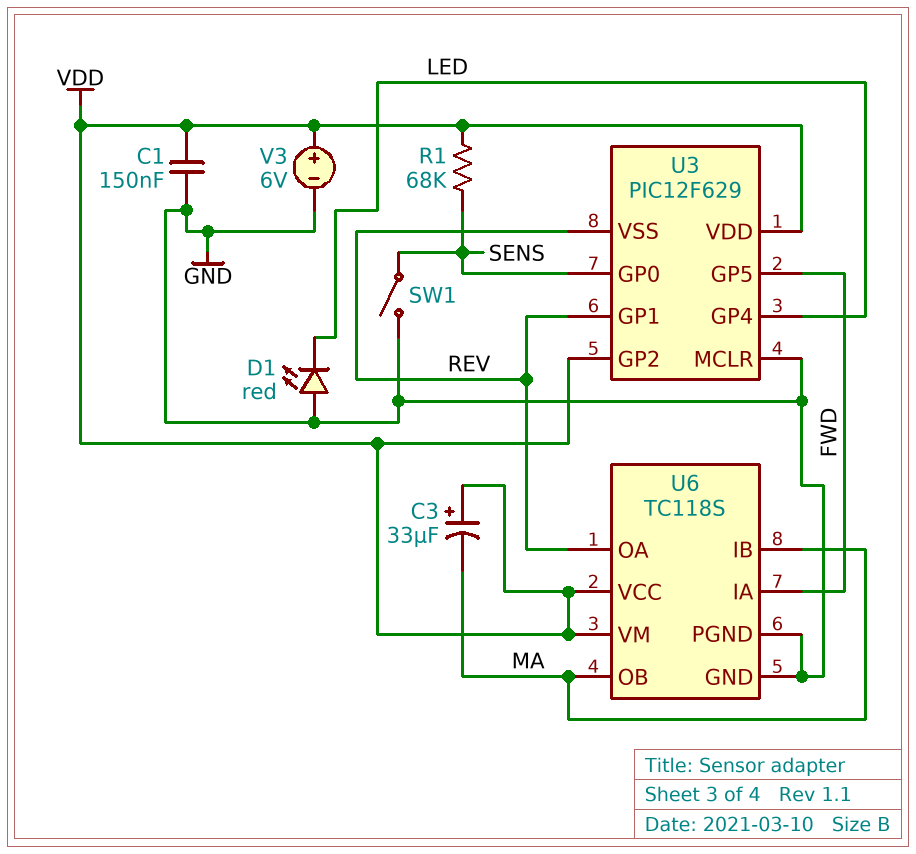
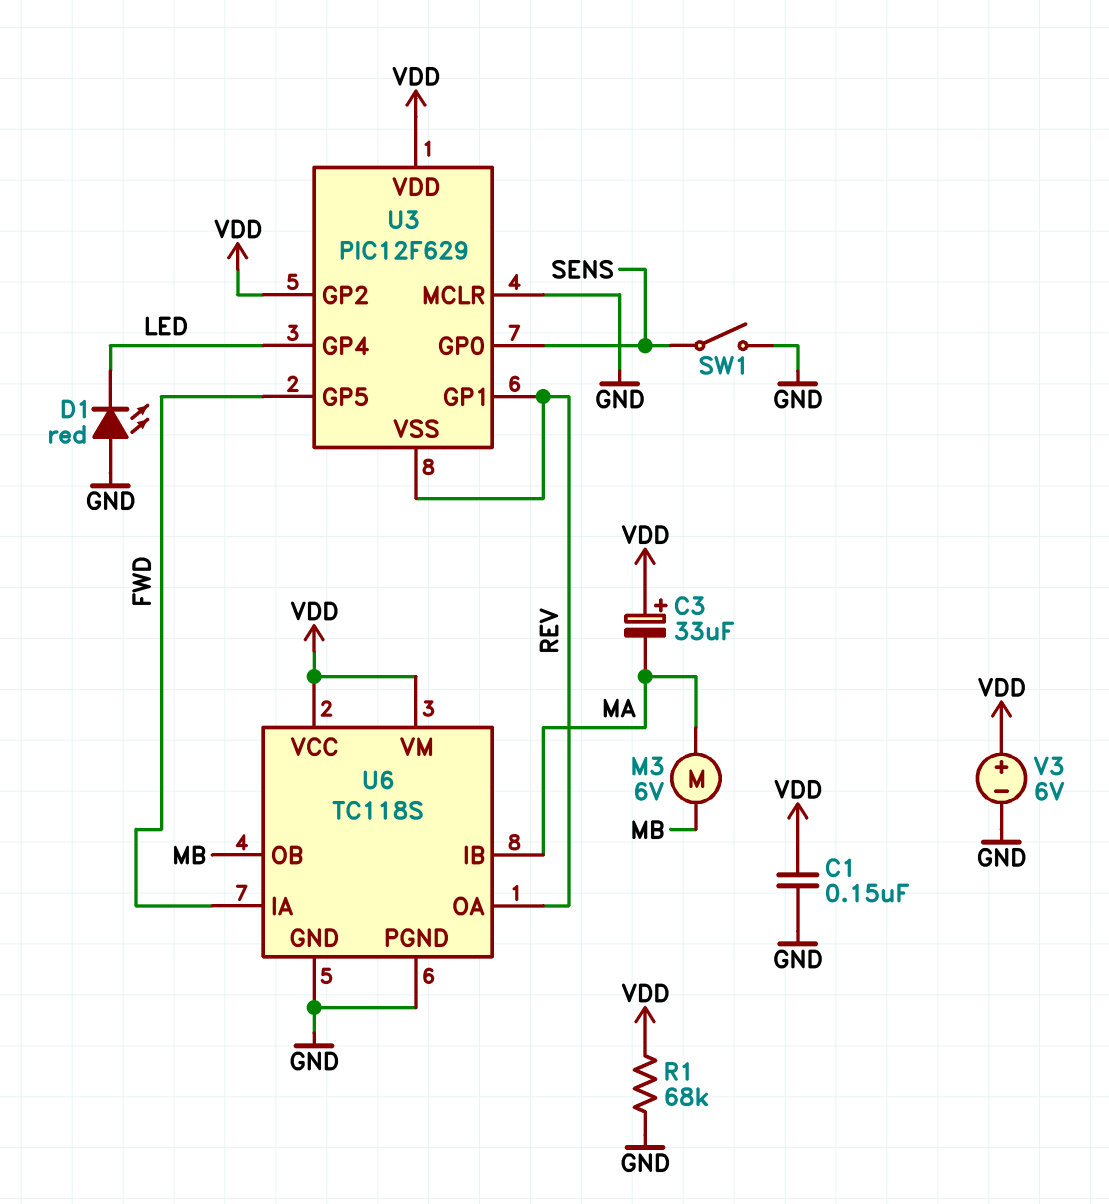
M3: none -> motor 6V (MA, MB)
R1: 68k (SENS, VDD) -> 68k (GND, VDD)
U6 pin OB: MA -> MB

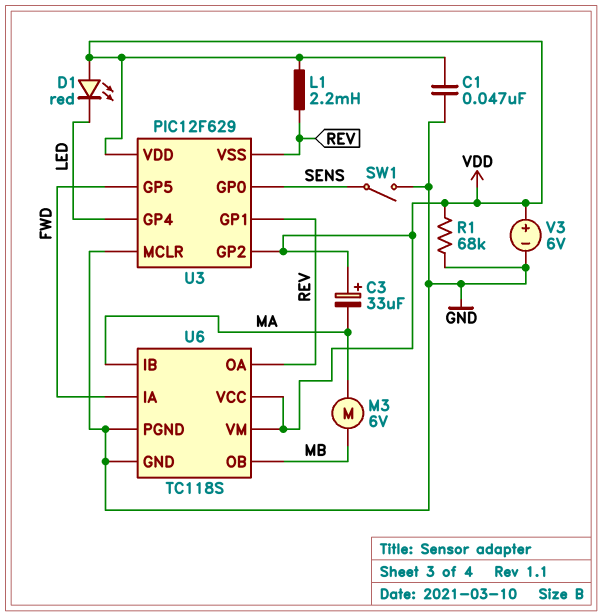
C1: 150nF (GND, VDD) -> 47nF (GND, VDD)
D1: LED red (A GND, K LED) -> LED red (A VDD, K LED)
L1: none -> 2.2mH (REV, VDD)

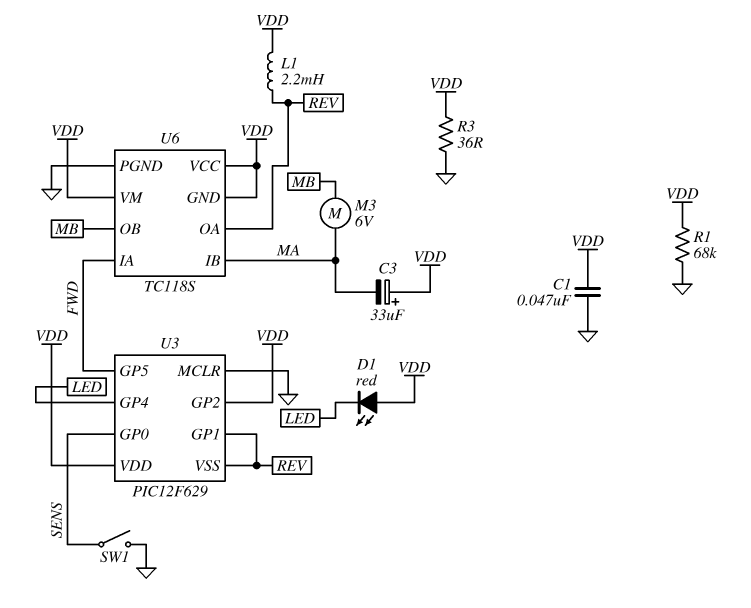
R3: none -> 36 (GND, VDD)
U6 pin GND: GND -> VDD
V3: 6V (plus VDD, minus GND) -> none

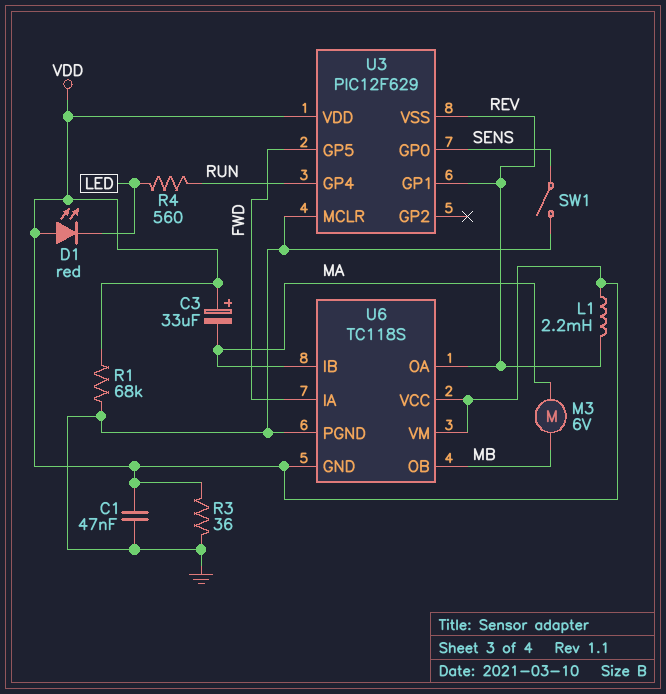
R4: none -> 560 (LED, RUN)
U3 pin GP2: VDD -> none
U3 pin GP4: LED -> RUN

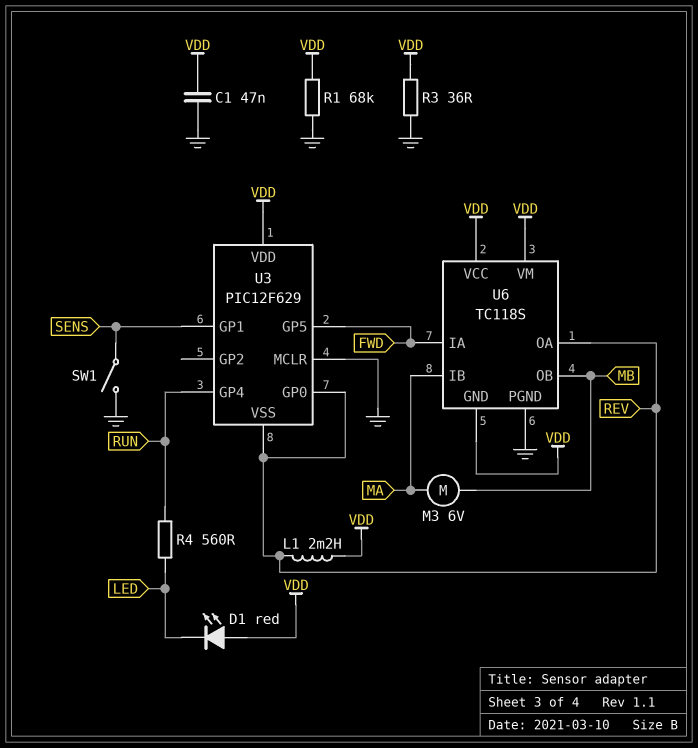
C3: 33uF (plus VDD, minus MA) -> none
U3 pin GP0: SENS -> REV
U3 pin GP1: REV -> SENS

